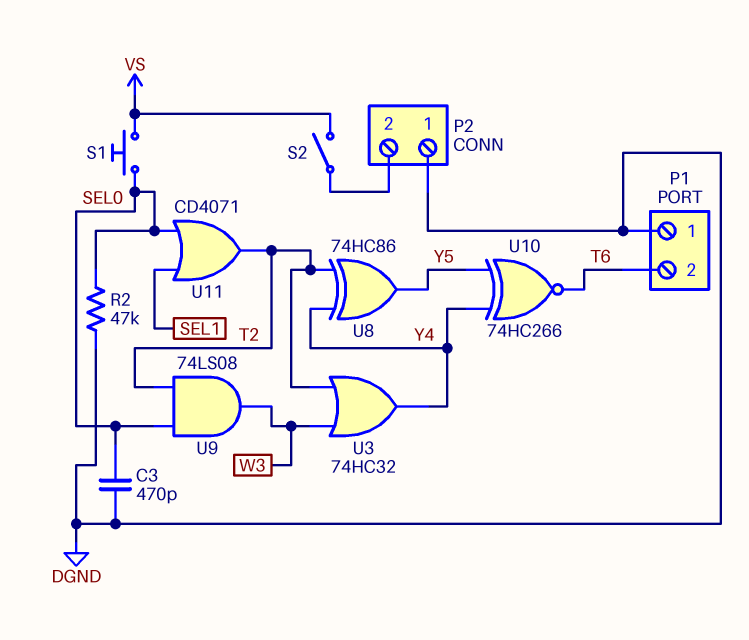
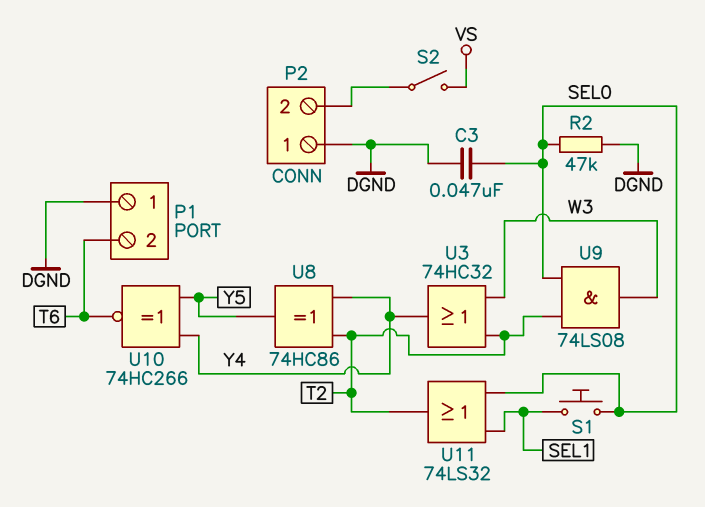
C3: 470pF (DGND, SEL0) -> 47nF (DGND, SEL0)
S1: button (SEL0, VS) -> button (SEL0, SEL1)
U11: OR CD4071 (in SEL0, in SEL1, out T2) -> OR 74LS32 (in SEL0, in SEL1, out T2)

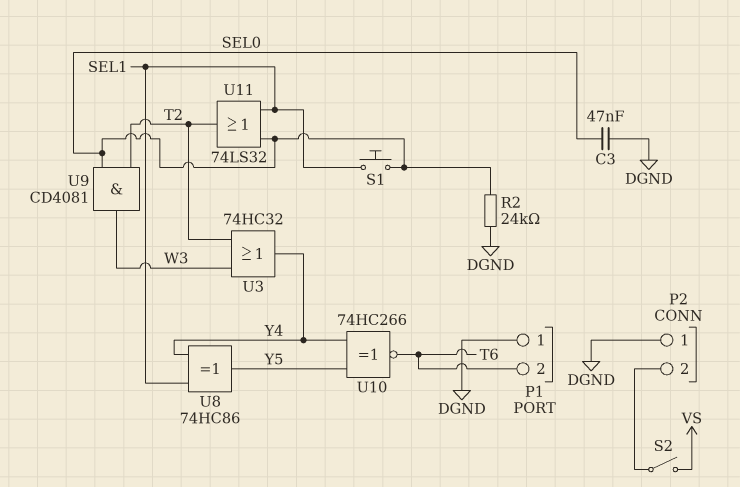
R2: 47k (DGND, SEL0) -> 24k (DGND, SEL0)
U8: XOR 74HC86 (in T2, in Y4, out Y5) -> XOR 74HC86 (in SEL1, in Y4, out Y5)
U9: AND 74LS08 (in SEL0, in T2, out W3) -> AND CD4081 (in SEL0, in T2, out W3)

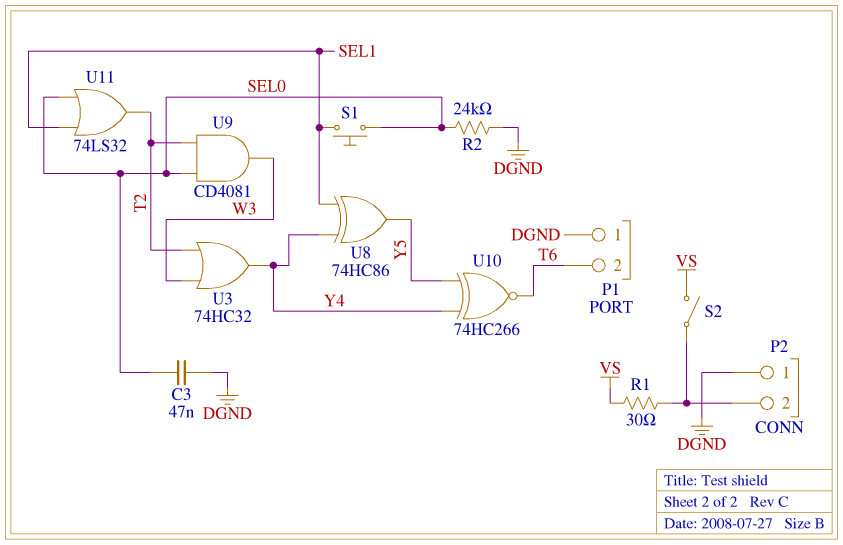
R1: none -> 30 (P2/2, VS)

